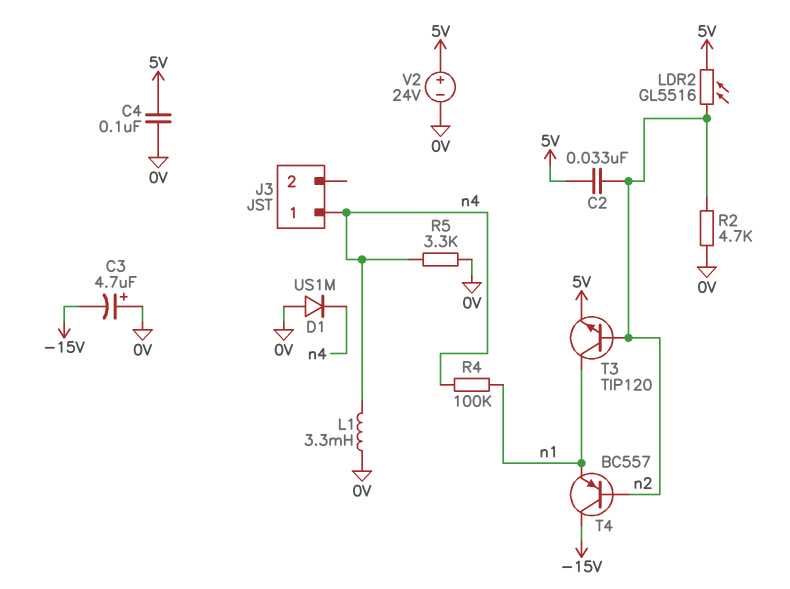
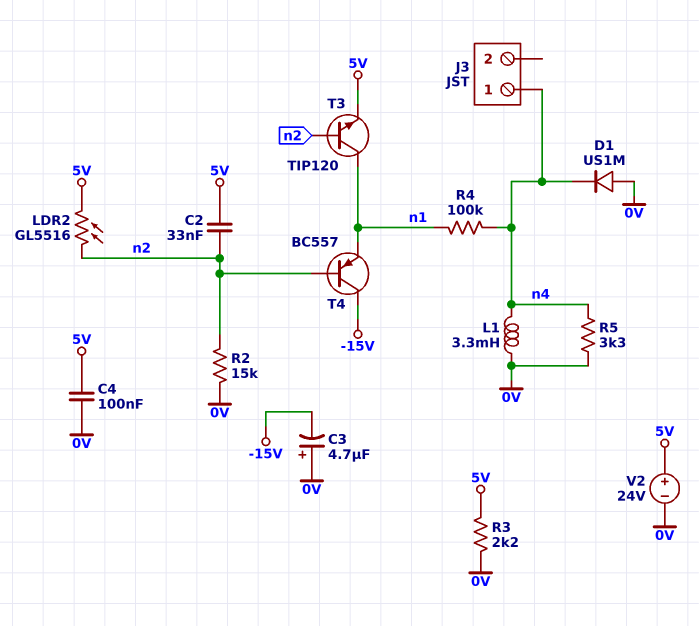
R2: 4.7k (0V, n2) -> 15k (0V, n2)
R3: none -> 2.2k (0V, 5V)

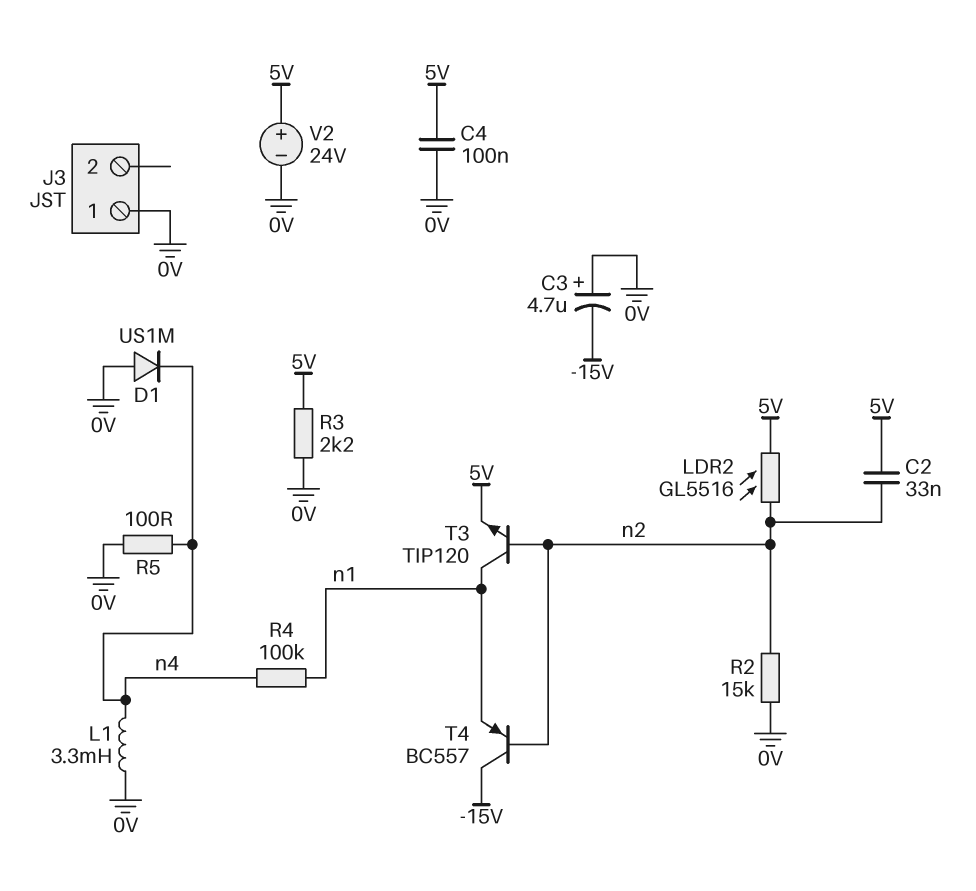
J3 pin 1: n4 -> 0V
R5: 3.3k (0V, n4) -> 100 (0V, n4)

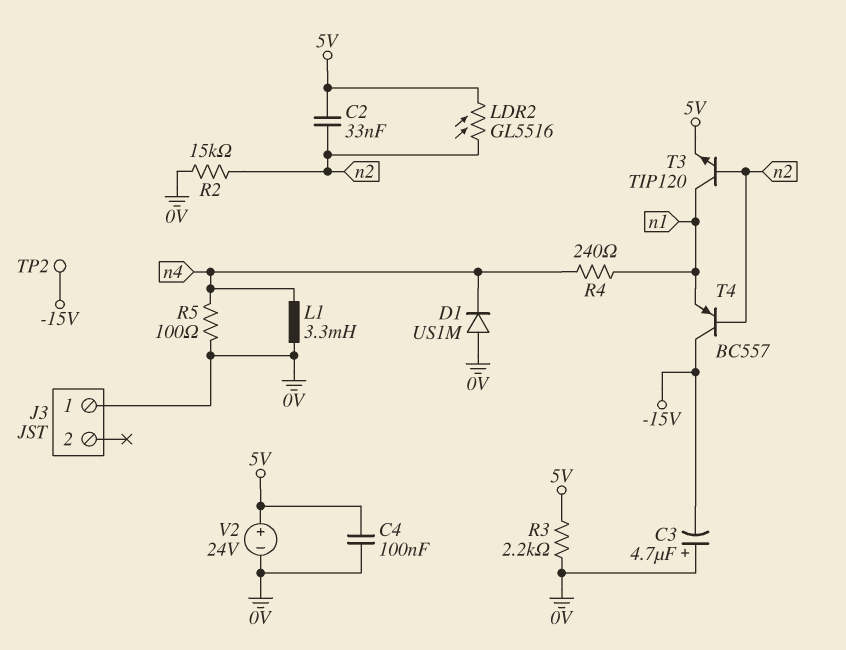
R4: 100k (n1, n4) -> 240 (n1, n4)
TP2: none -> test point (-15V)

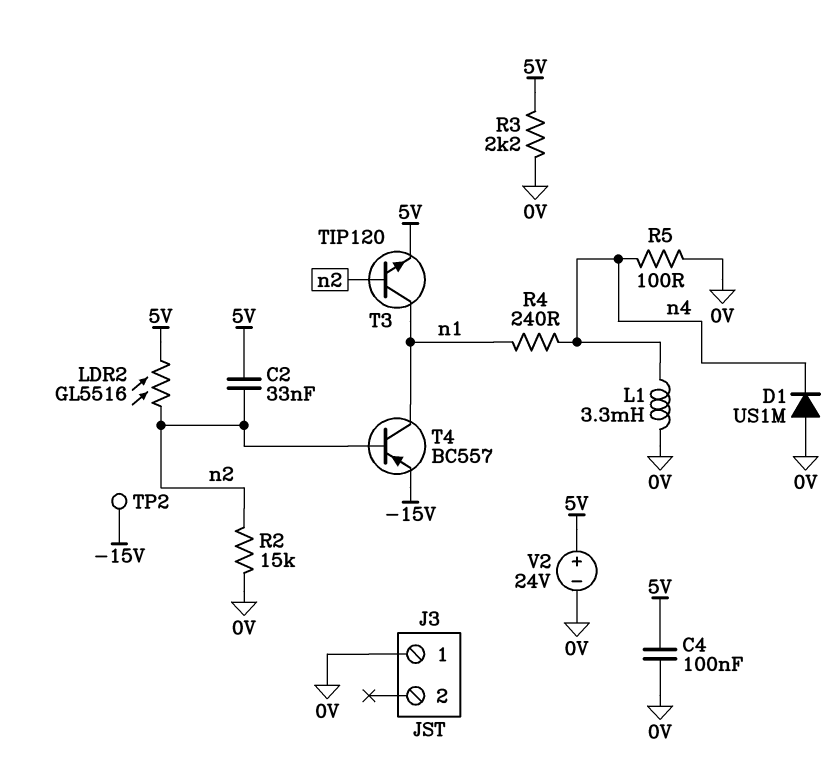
C3: 4.7uF (plus 0V, minus -15V) -> none
T4: PNP BC557 (B n2, C -15V, E n1) -> PNP BC557 (B n2, C n1, E -15V)

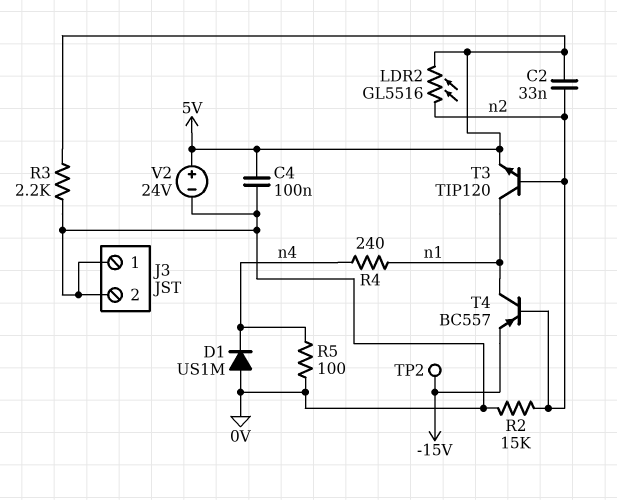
J3 pin 2: none -> 0V
L1: 3.3mH (0V, n4) -> none

